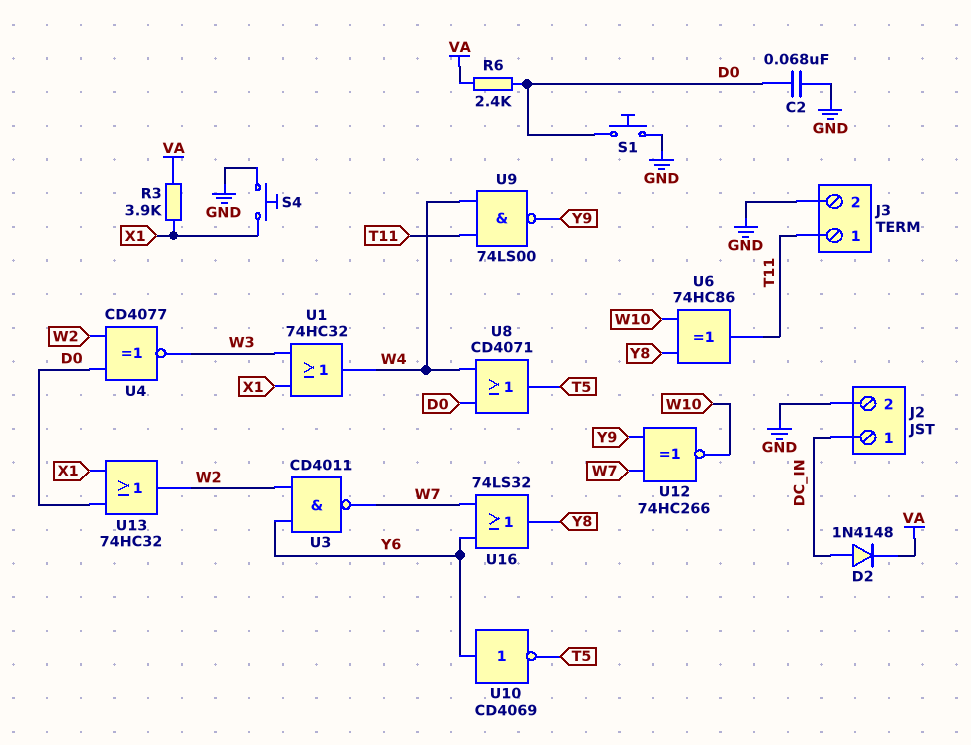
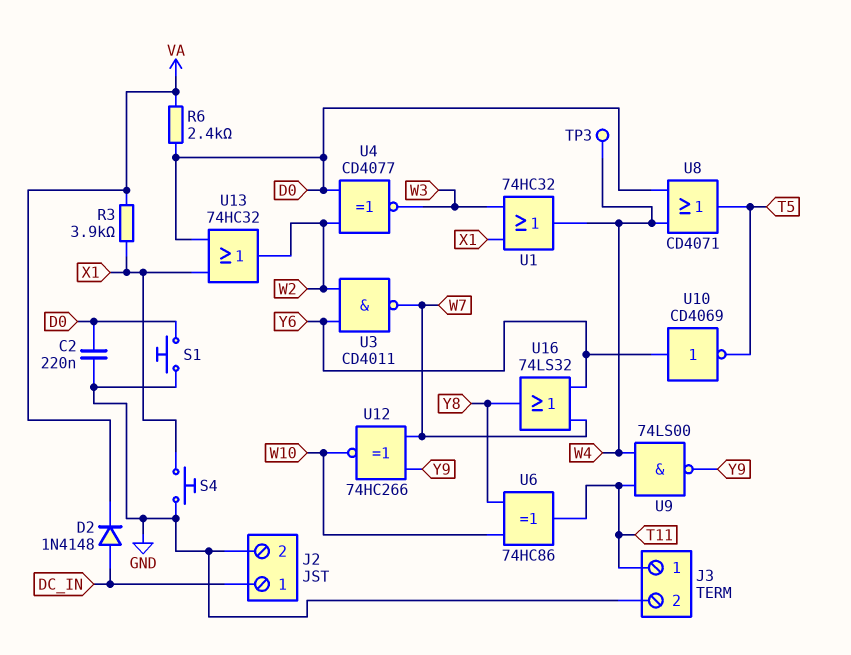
C2: 68nF (D0, GND) -> 220nF (D0, GND)
TP3: none -> test point (W4)

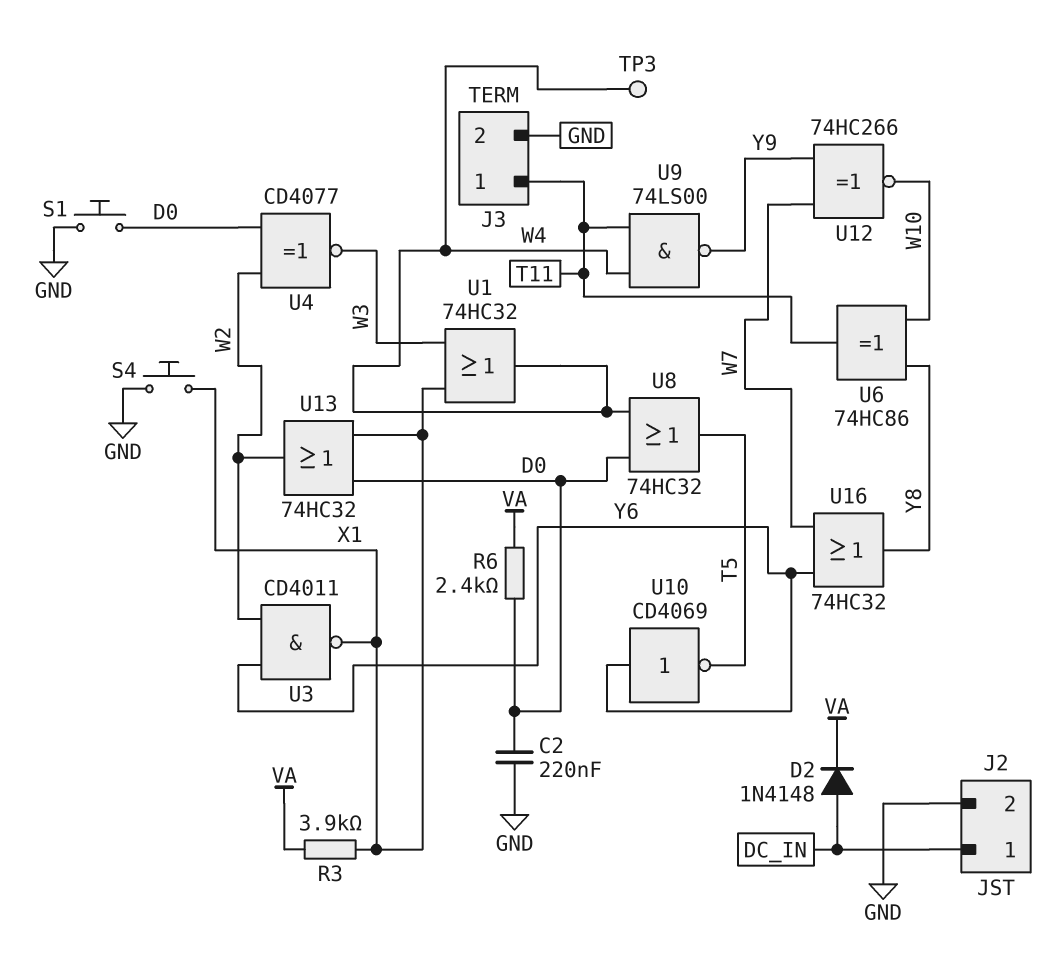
U3: NAND CD4011 (in W2, in Y6, out W7) -> NAND CD4011 (in W2, in Y6, out X1)
U8: OR CD4071 (in D0, in W4, out T5) -> OR 74HC32 (in D0, in W4, out T5)
U16: OR 74LS32 (in W7, in Y6, out Y8) -> OR 74HC32 (in W7, in Y6, out Y8)

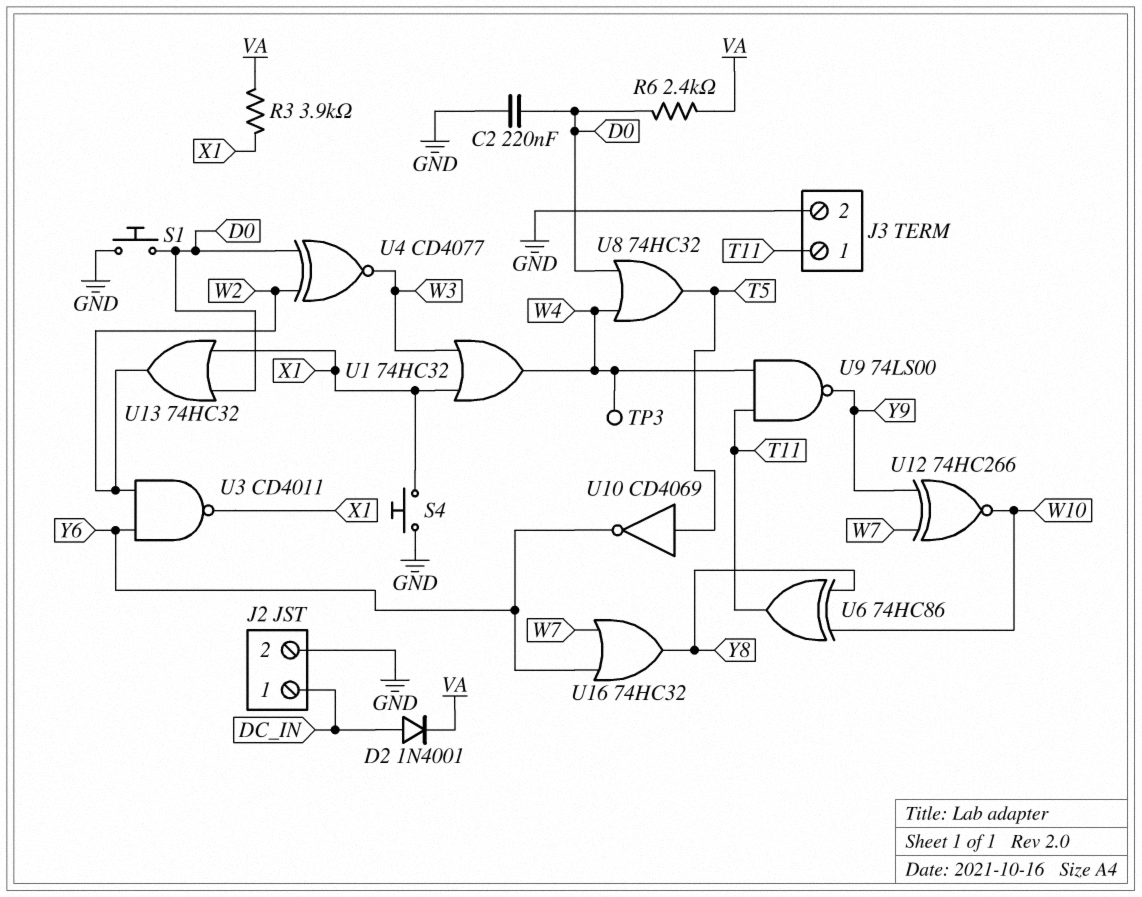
D2: diode 1N4148 (A DC_IN, K VA) -> diode 1N4001 (A DC_IN, K VA)
U10: NOT CD4069 (in Y6, out T5) -> NOT CD4069 (in T5, out Y6)

